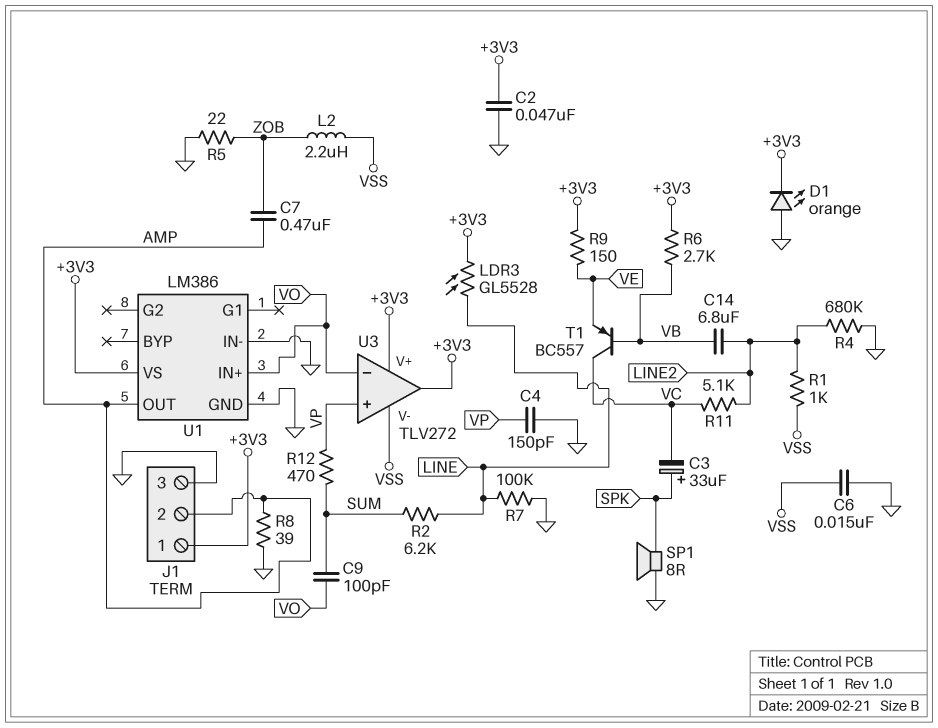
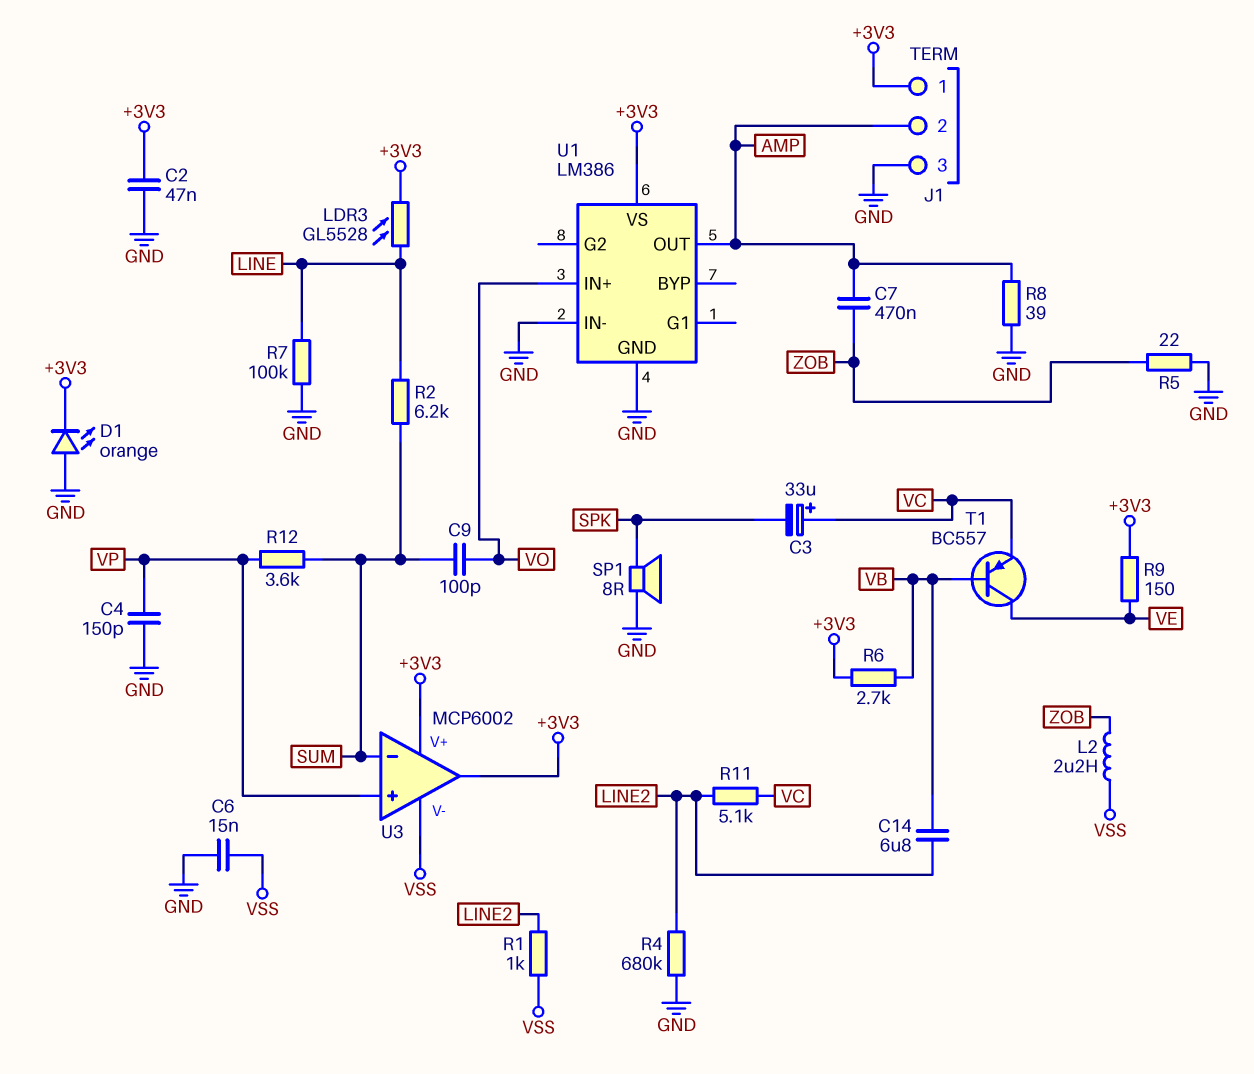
C3: 33uF (plus SPK, minus VC) -> 33uF (plus VC, minus SPK)
R12: 470 (SUM, VP) -> 3.6k (SUM, VP)
T1: PNP BC557 (B VB, C VC, E VE) -> PNP BC557 (B VB, C VE, E VC)
U3: TLV272 -> MCP6002
U3 pin in-: VO -> SUM

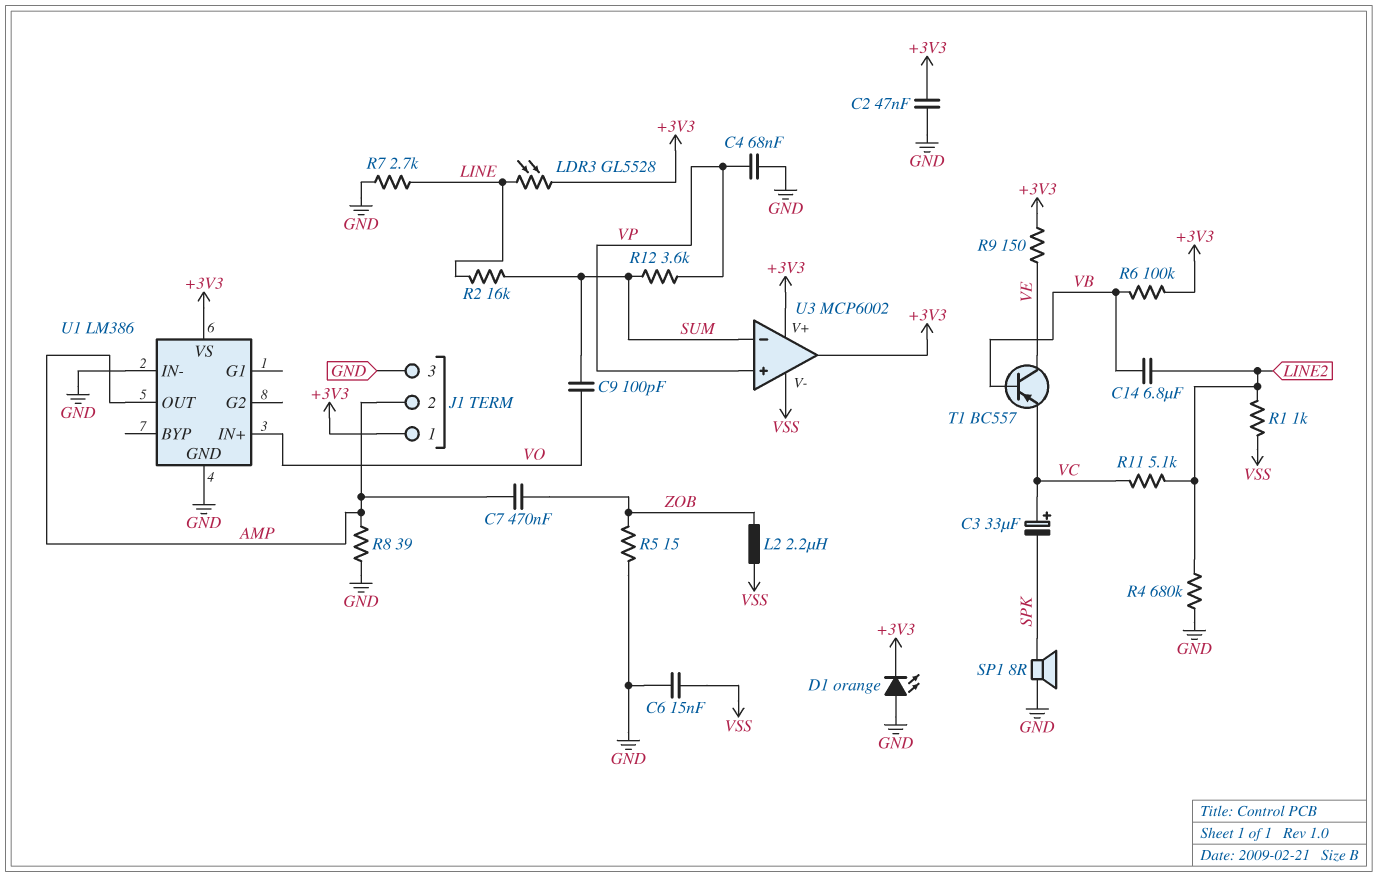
C4: 150pF (GND, VP) -> 68nF (GND, VP)
R2: 6.2k (LINE, SUM) -> 16k (LINE, SUM)
R5: 22 (GND, ZOB) -> 15 (GND, ZOB)
R6: 2.7k (+3V3, VB) -> 100k (+3V3, VB)
R7: 100k (GND, LINE) -> 2.7k (GND, LINE)

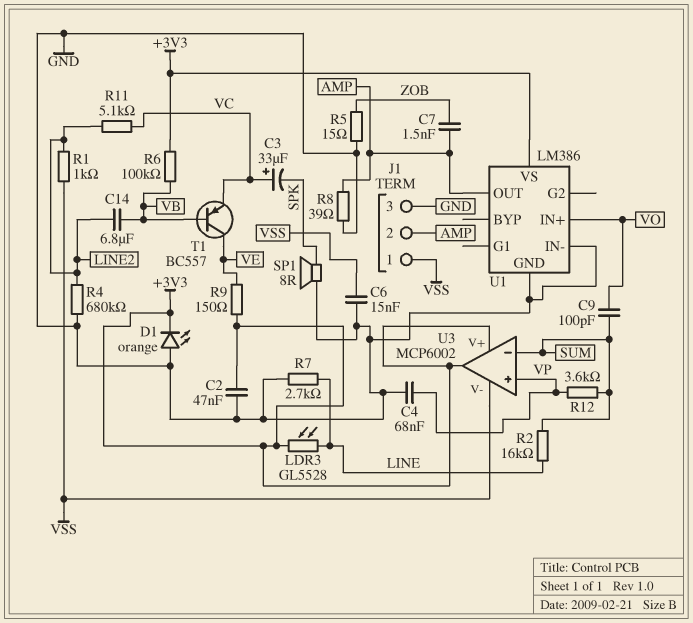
C7: 470nF (AMP, ZOB) -> 1.5nF (AMP, ZOB)
J1 pin 1: +3V3 -> VSS
L2: 2.2uH (VSS, ZOB) -> none

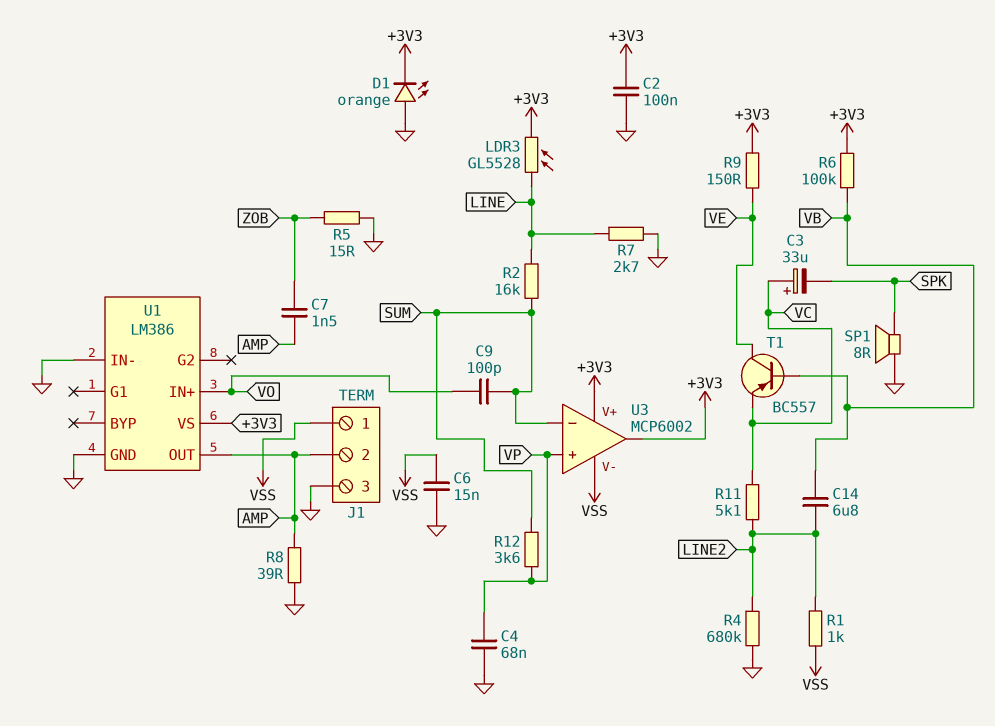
C2: 47nF (+3V3, GND) -> 100nF (+3V3, GND)

